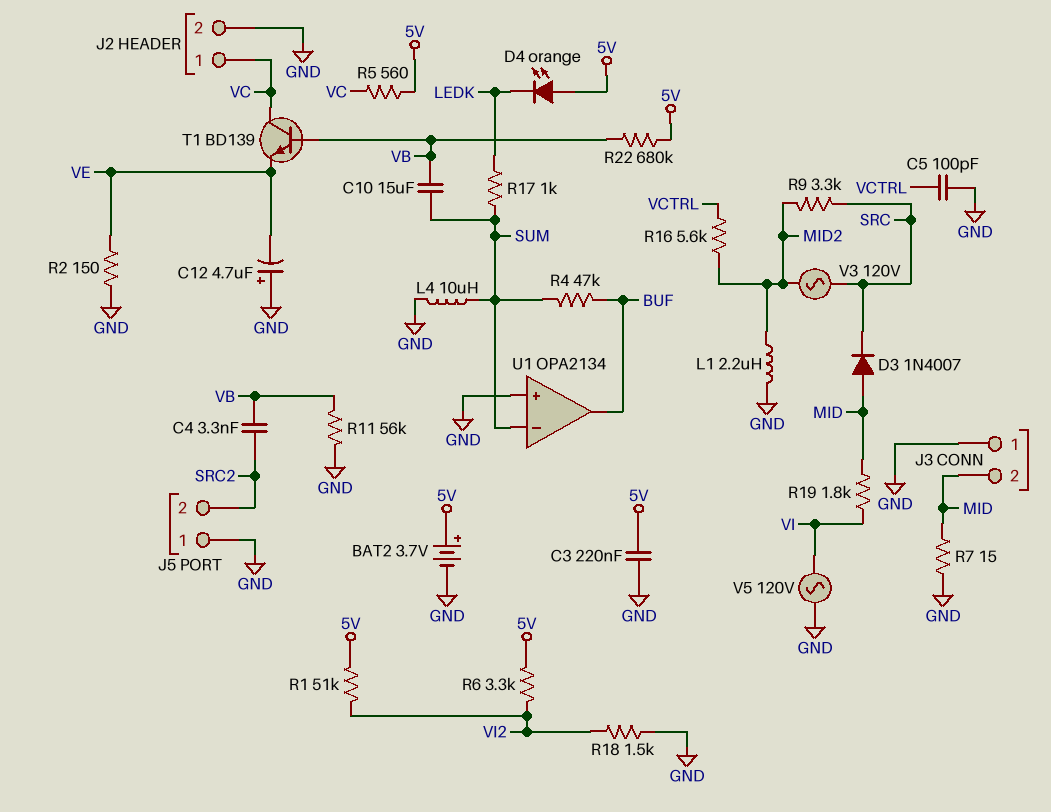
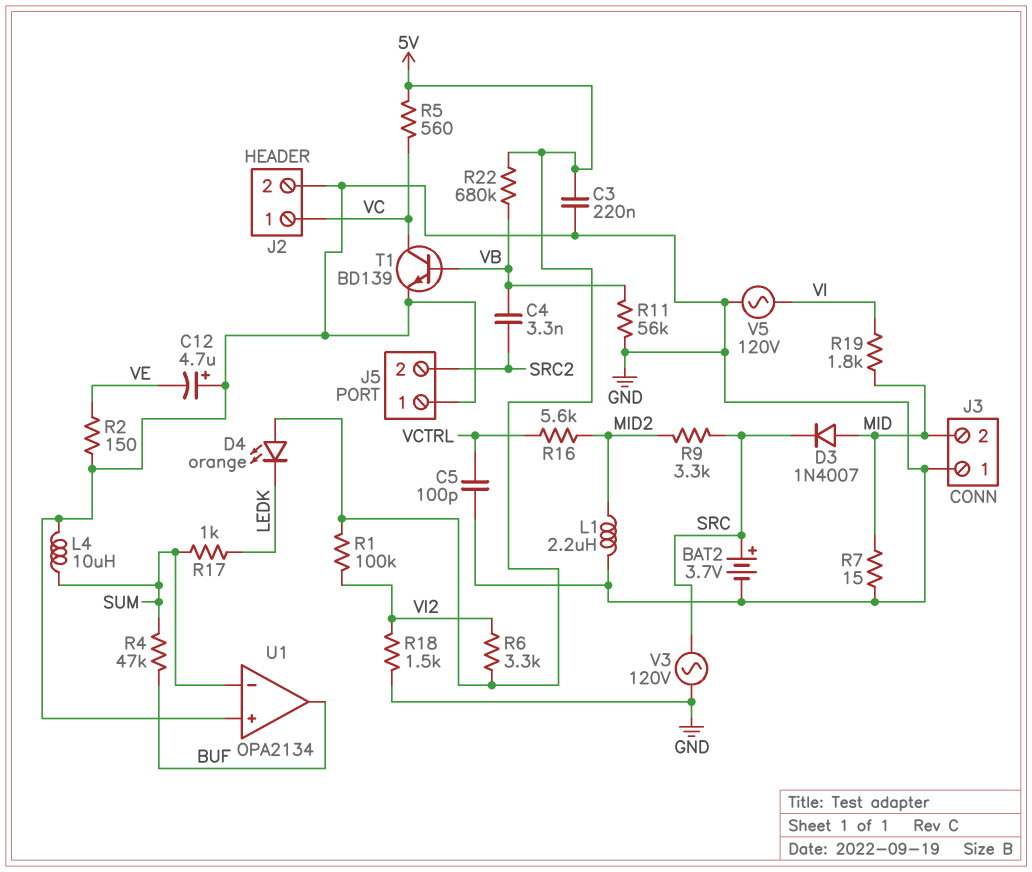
BAT2: 3.7V (plus 5V, minus GND) -> 3.7V (plus SRC, minus GND)
C10: 15uF (SUM, VB) -> none
R1: 51k (5V, VI2) -> 100k (5V, VI2)
T1: NPN BD139 (B VB, C VC, E VE) -> NPN BD139 (B VB, C VC, E GND)
V3: AC 120V (MID2, SRC) -> AC 120V (GND, SRC)

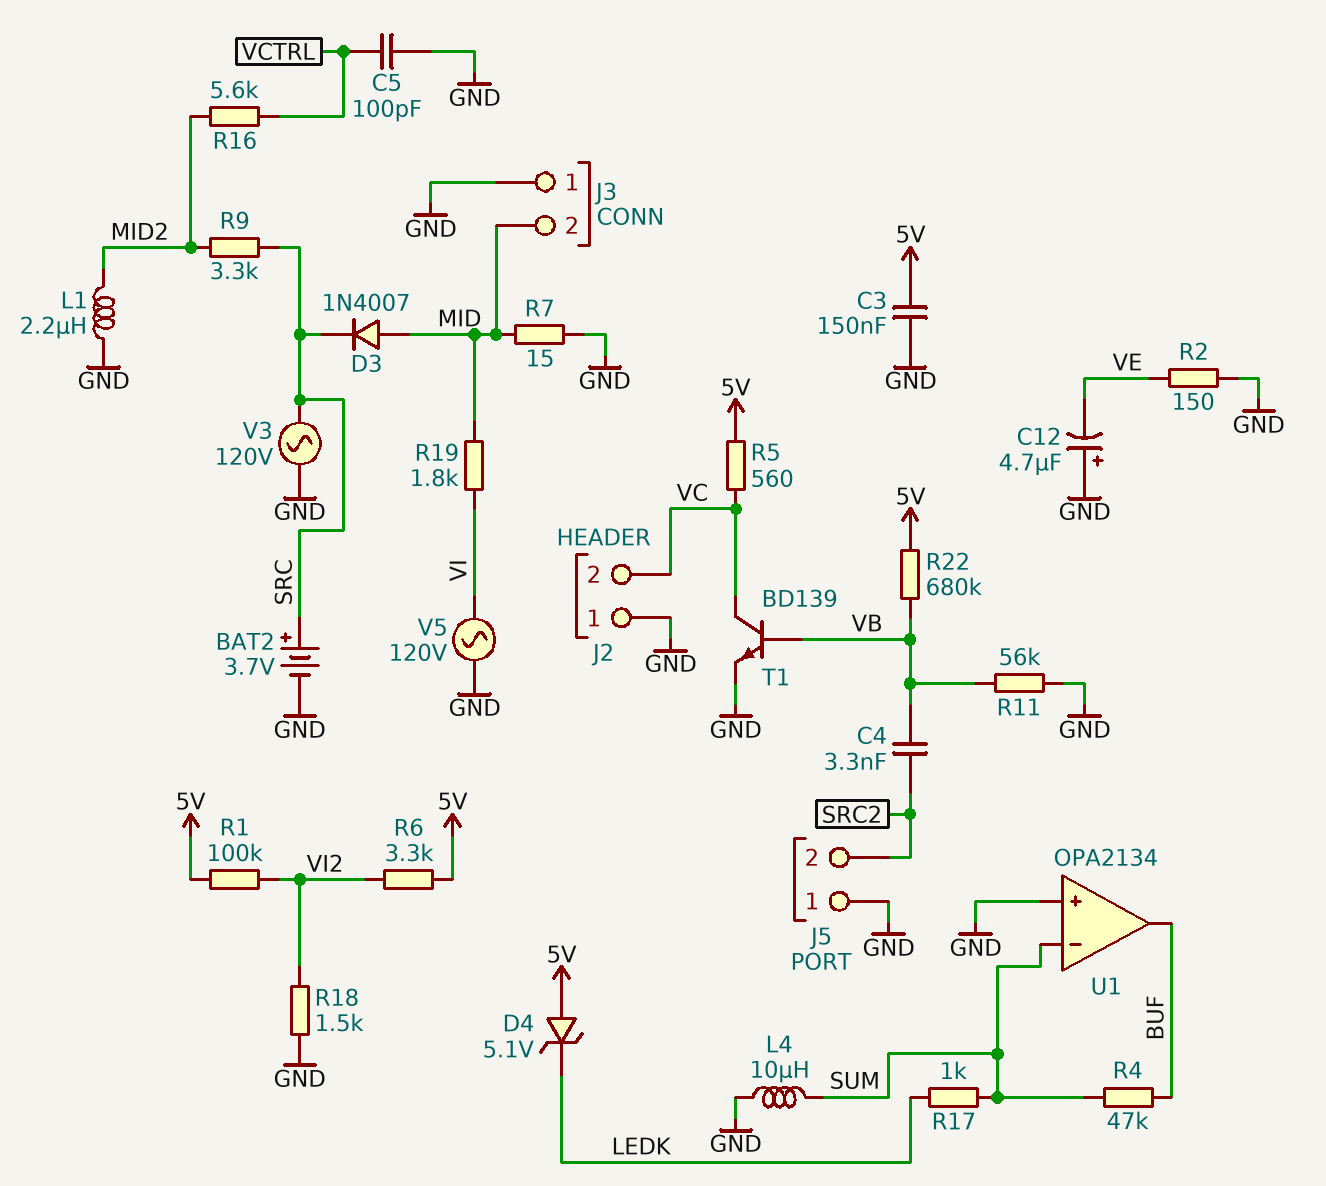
C3: 220nF (5V, GND) -> 150nF (5V, GND)
D4: LED orange (A 5V, K LEDK) -> zener 5.1V (A 5V, K LEDK)
J2 pin 1: VC -> GND
J2 pin 2: GND -> VC

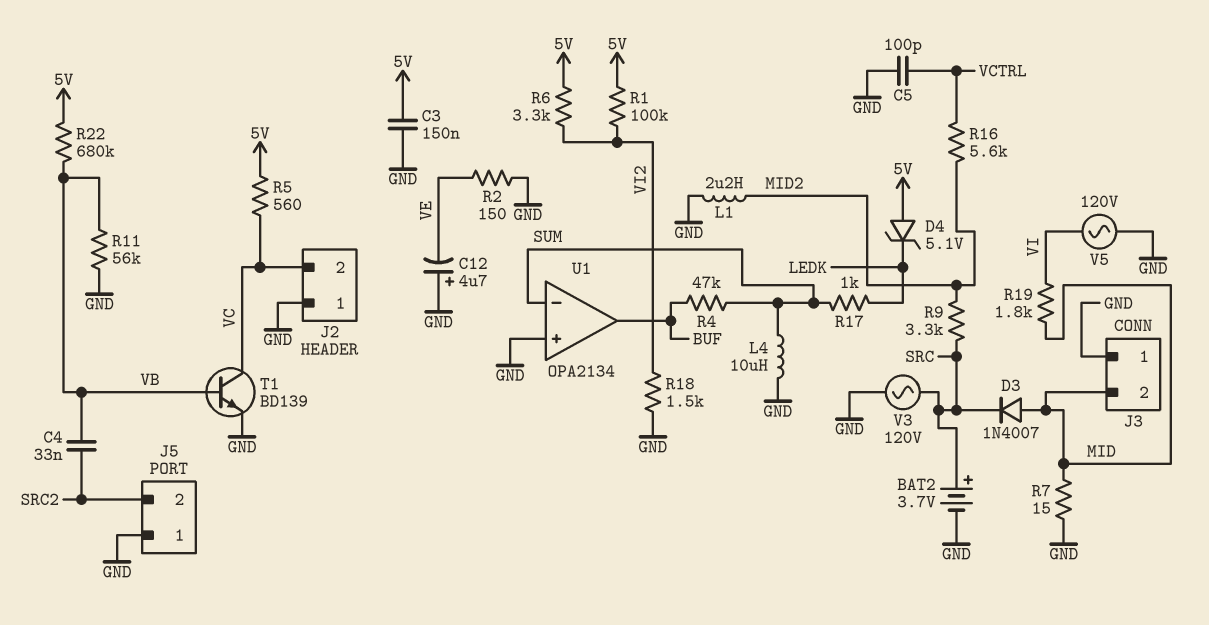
C4: 3.3nF (SRC2, VB) -> 33nF (SRC2, VB)

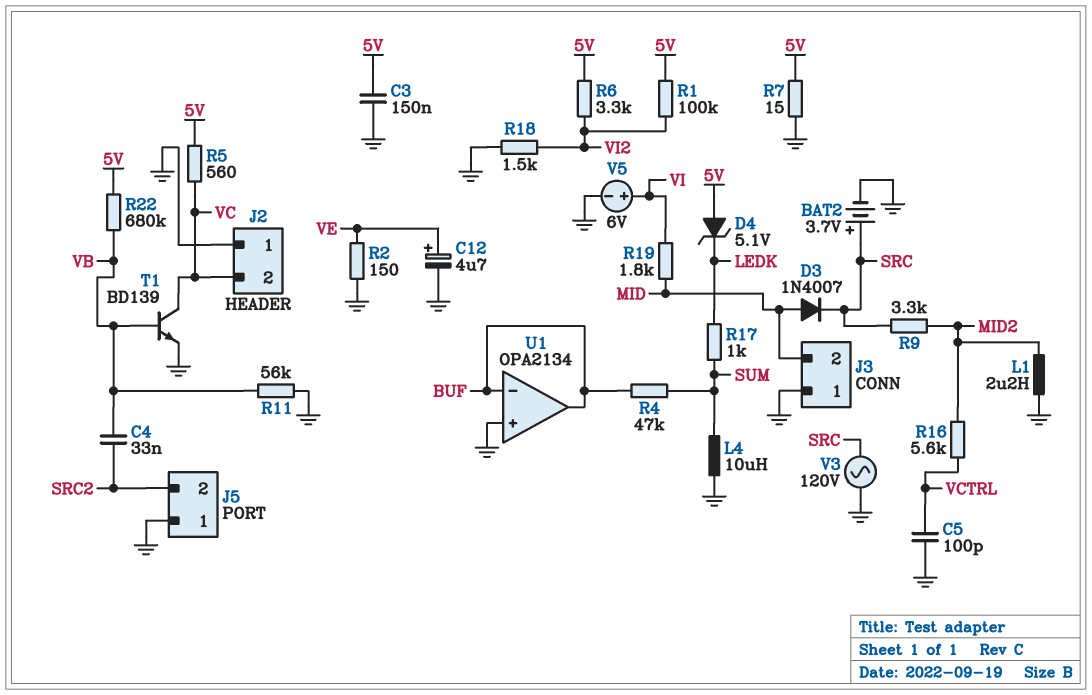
C12: 4.7uF (plus GND, minus VE) -> 4.7uF (plus VE, minus GND)
R7: 15 (GND, MID) -> 15 (5V, GND)
U1 pin in-: SUM -> BUF
V5: AC 120V (GND, VI) -> 6V (plus VI, minus GND)

